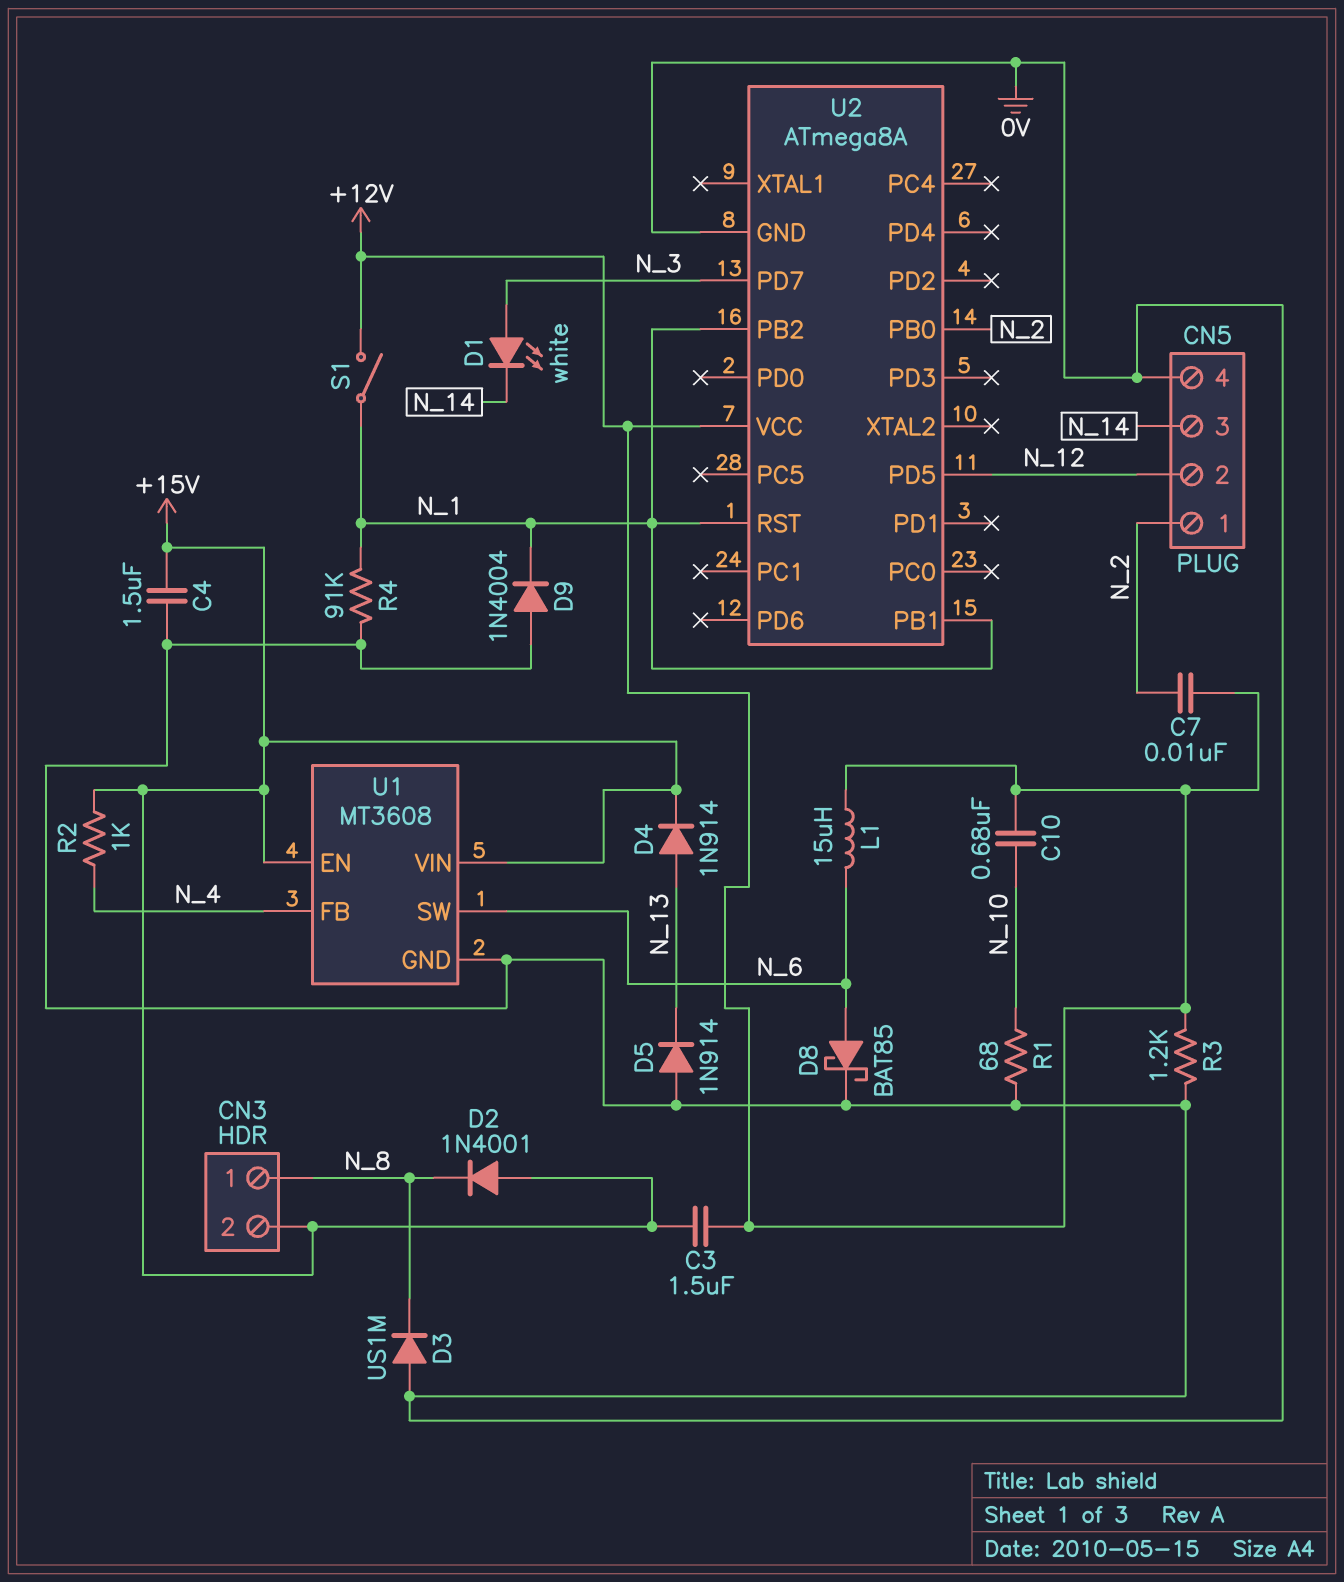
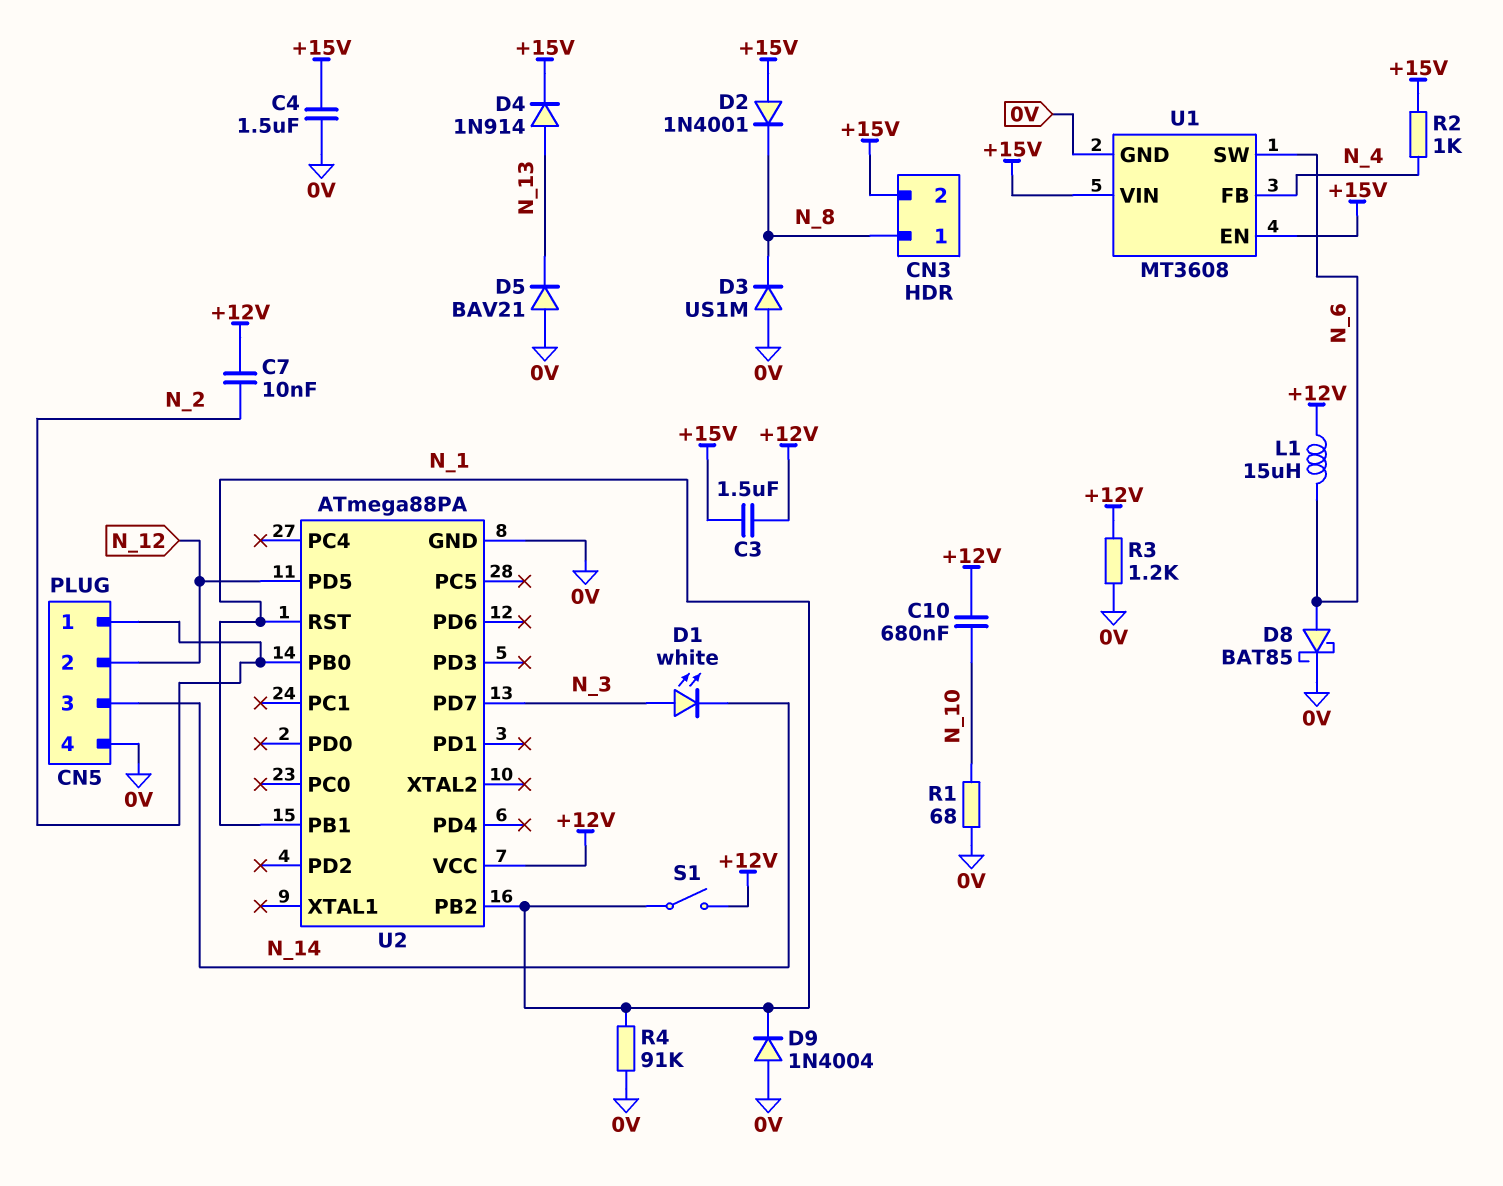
D5: diode 1N914 (A 0V, K N_13) -> diode BAV21 (A 0V, K N_13)
U2: ATmega8A -> ATmega88PA

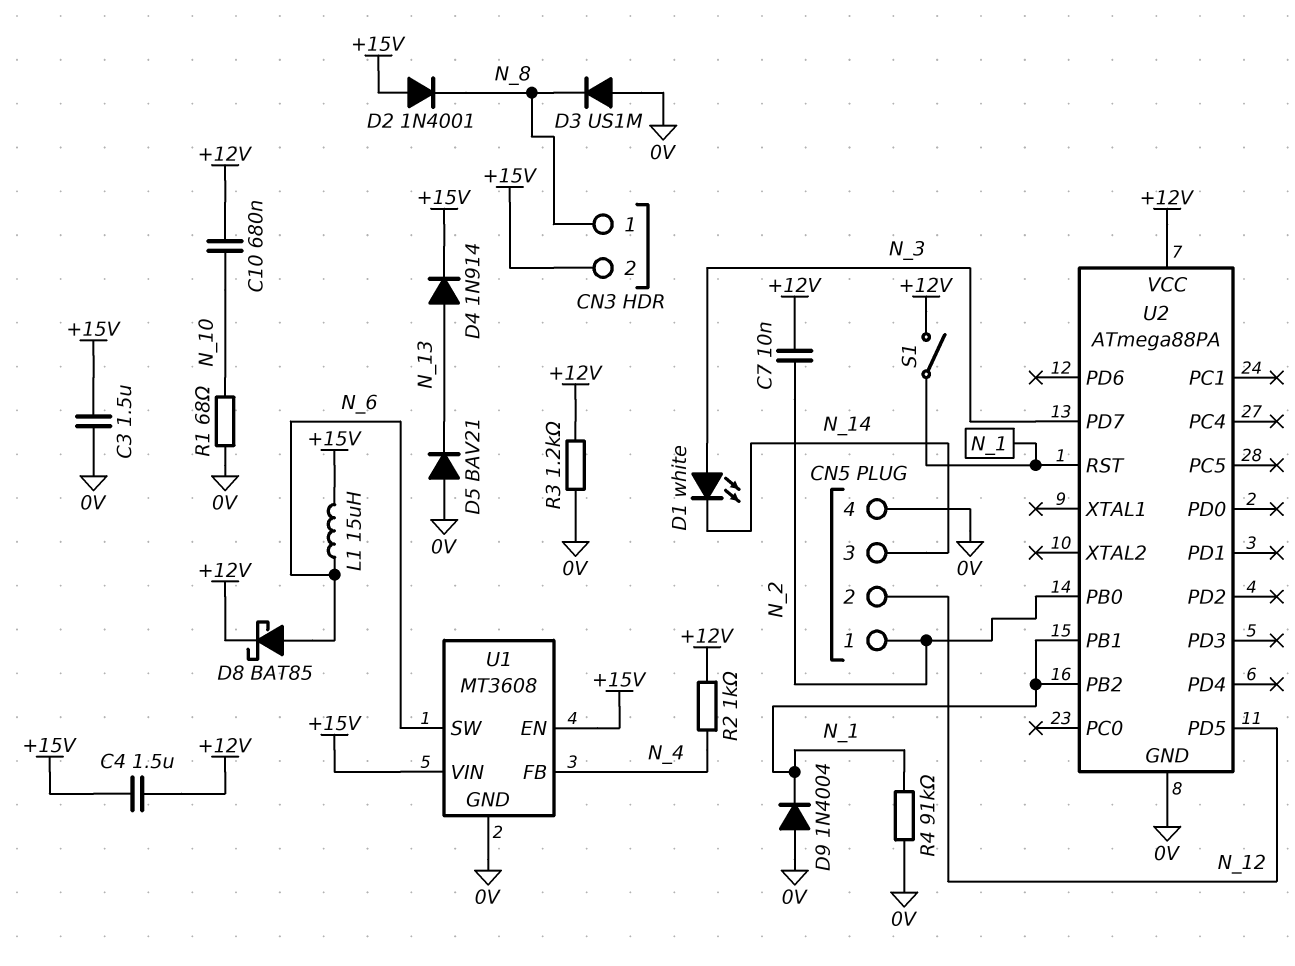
C3: 1.5uF (+12V, +15V) -> 1.5uF (+15V, 0V)
C4: 1.5uF (+15V, 0V) -> 1.5uF (+12V, +15V)
D8: schottky BAT85 (A N_6, K 0V) -> schottky BAT85 (A N_6, K +12V)
L1: 15uH (+12V, N_6) -> 15uH (+15V, N_6)
R2: 1k (+15V, N_4) -> 1k (+12V, N_4)

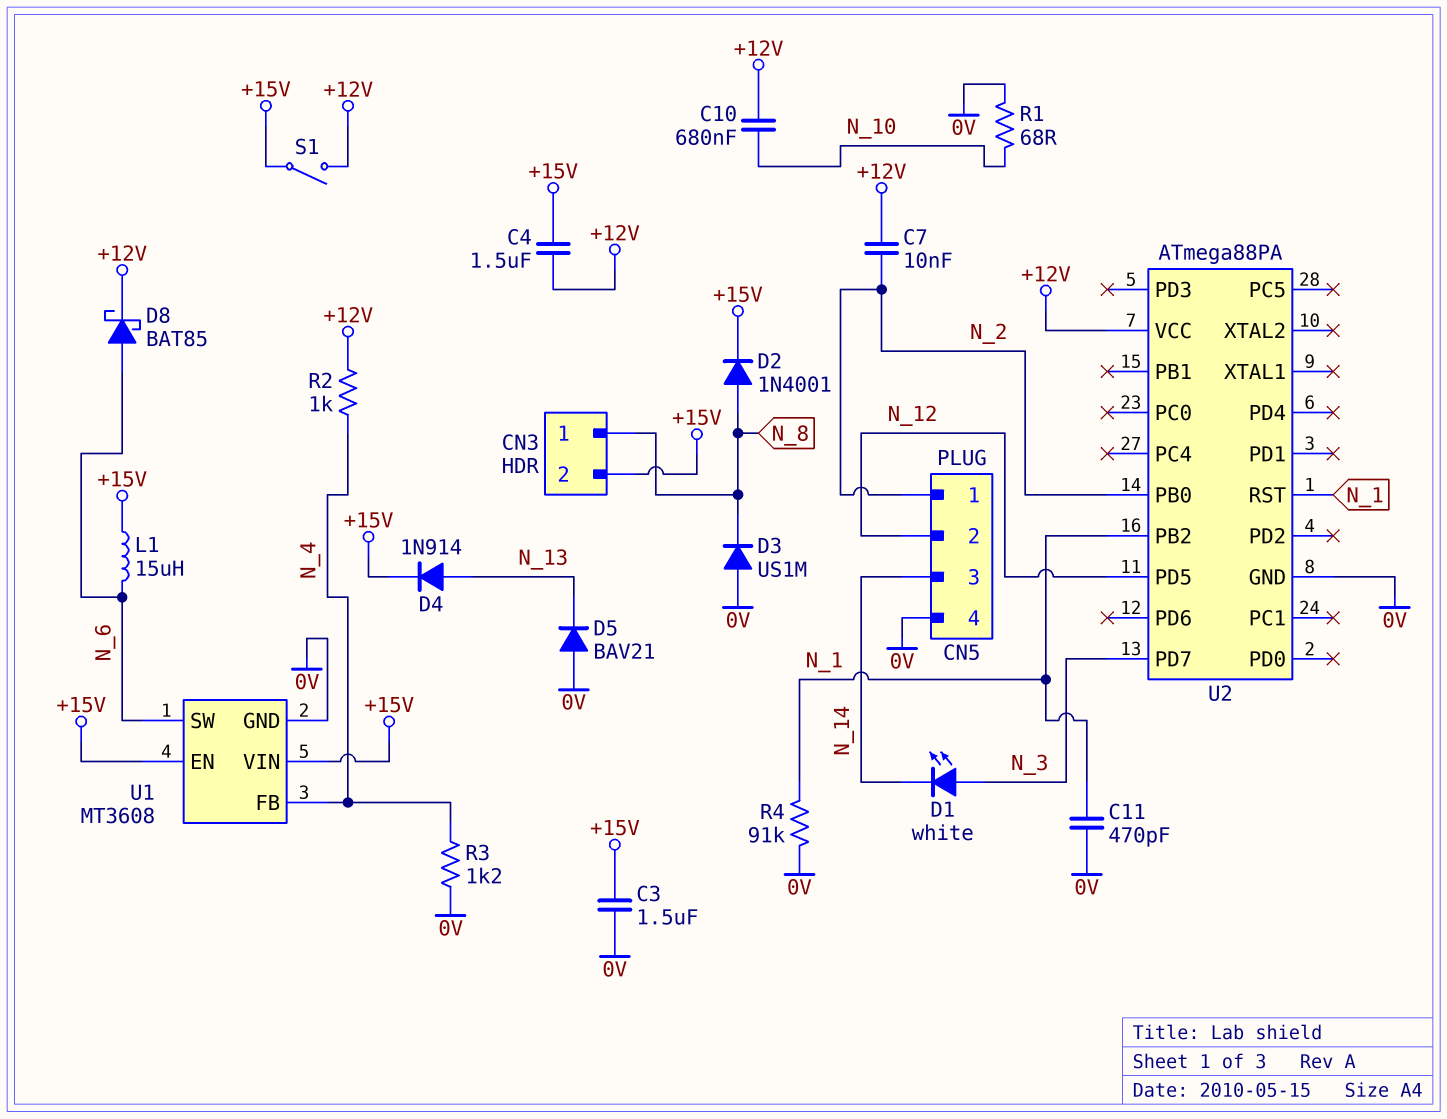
C11: none -> 470pF (0V, N_1)
D2: diode 1N4001 (A +15V, K N_8) -> diode 1N4001 (A N_8, K +15V)
D9: diode 1N4004 (A 0V, K N_1) -> none
R3: 1.2k (+12V, 0V) -> 1.2k (0V, N_4)
S1: switch (+12V, N_1) -> switch (+12V, +15V)
U2 pin PB1: N_1 -> none

